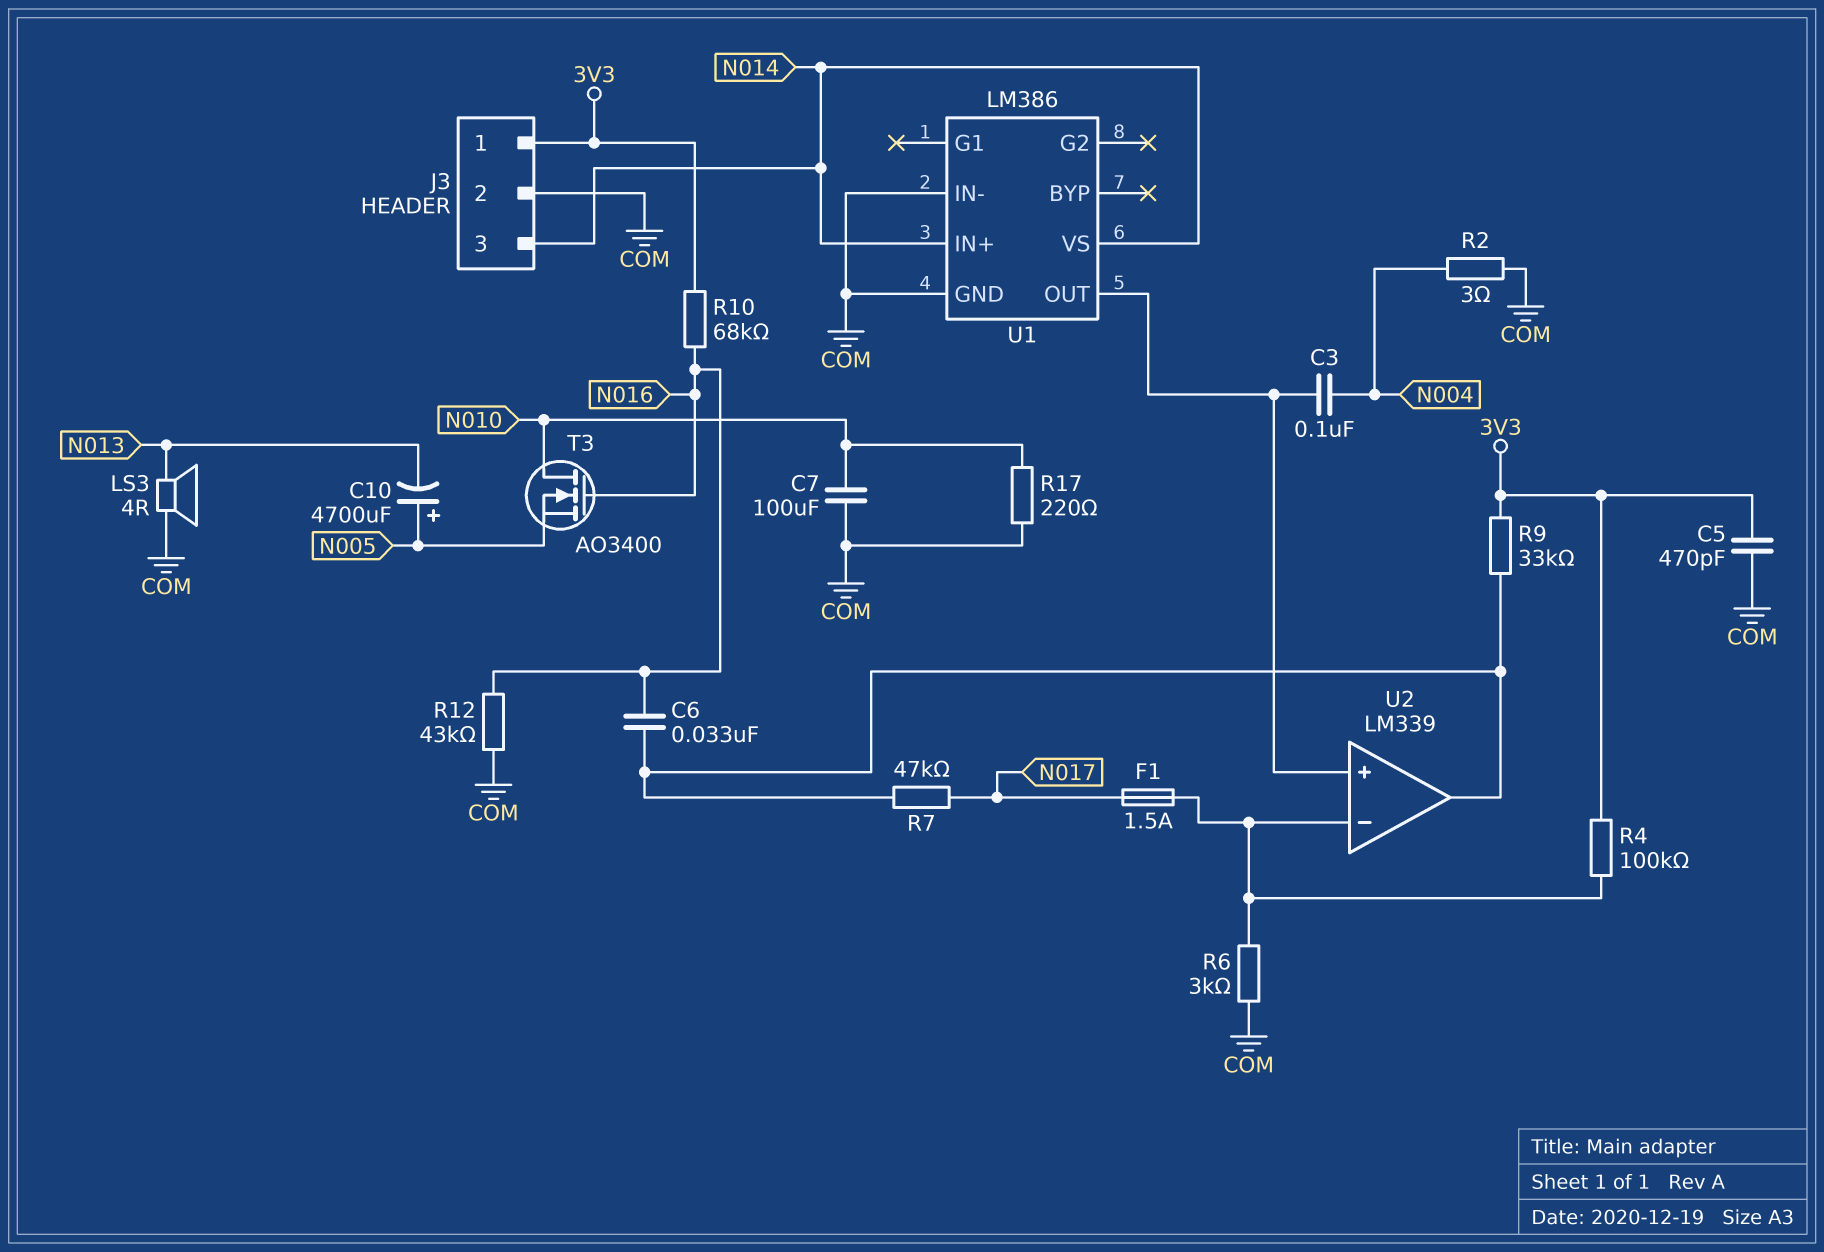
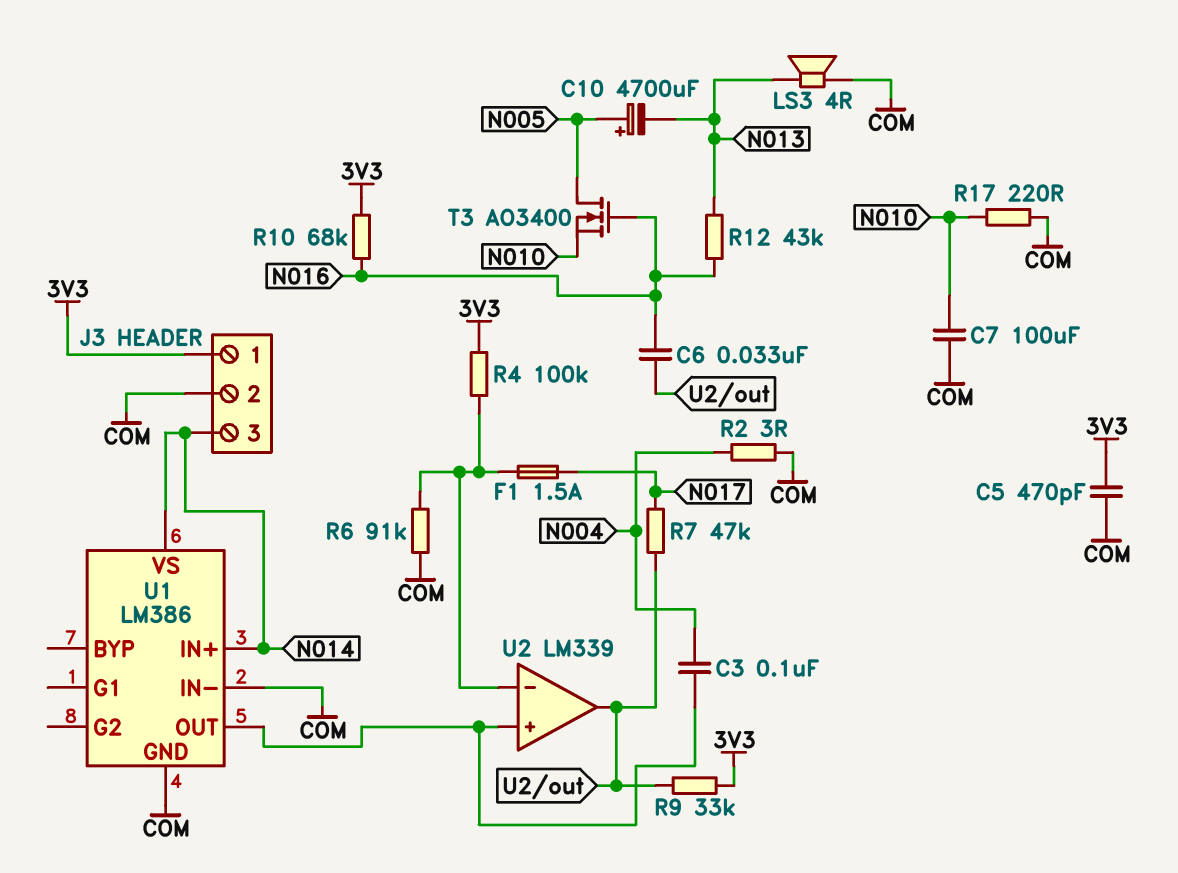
R6: 3k (COM, U2/in-) -> 91k (COM, U2/in-)
R12: 43k (COM, N016) -> 43k (N013, N016)
T3: NMOS AO3400 (G N016, D N010, S N005) -> NMOS AO3400 (G N016, D N005, S N010)

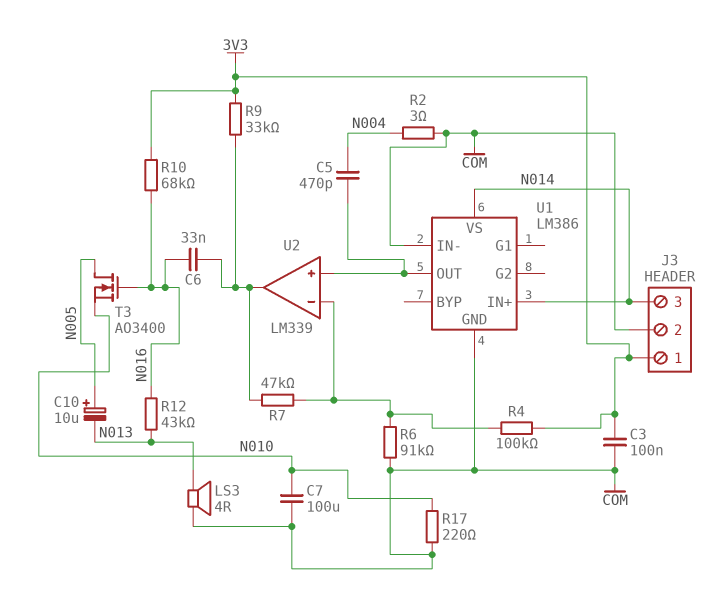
C3: 100nF (N004, U1/OUT) -> 100nF (3V3, COM)
C5: 470pF (3V3, COM) -> 470pF (N004, U1/OUT)
C10: 4700uF (plus N005, minus N013) -> 10uF (plus N005, minus N013)
F1: 1.5A (N017, U2/in-) -> none
R7: 47k (N017, U2/out) -> 47k (U2/in-, U2/out)

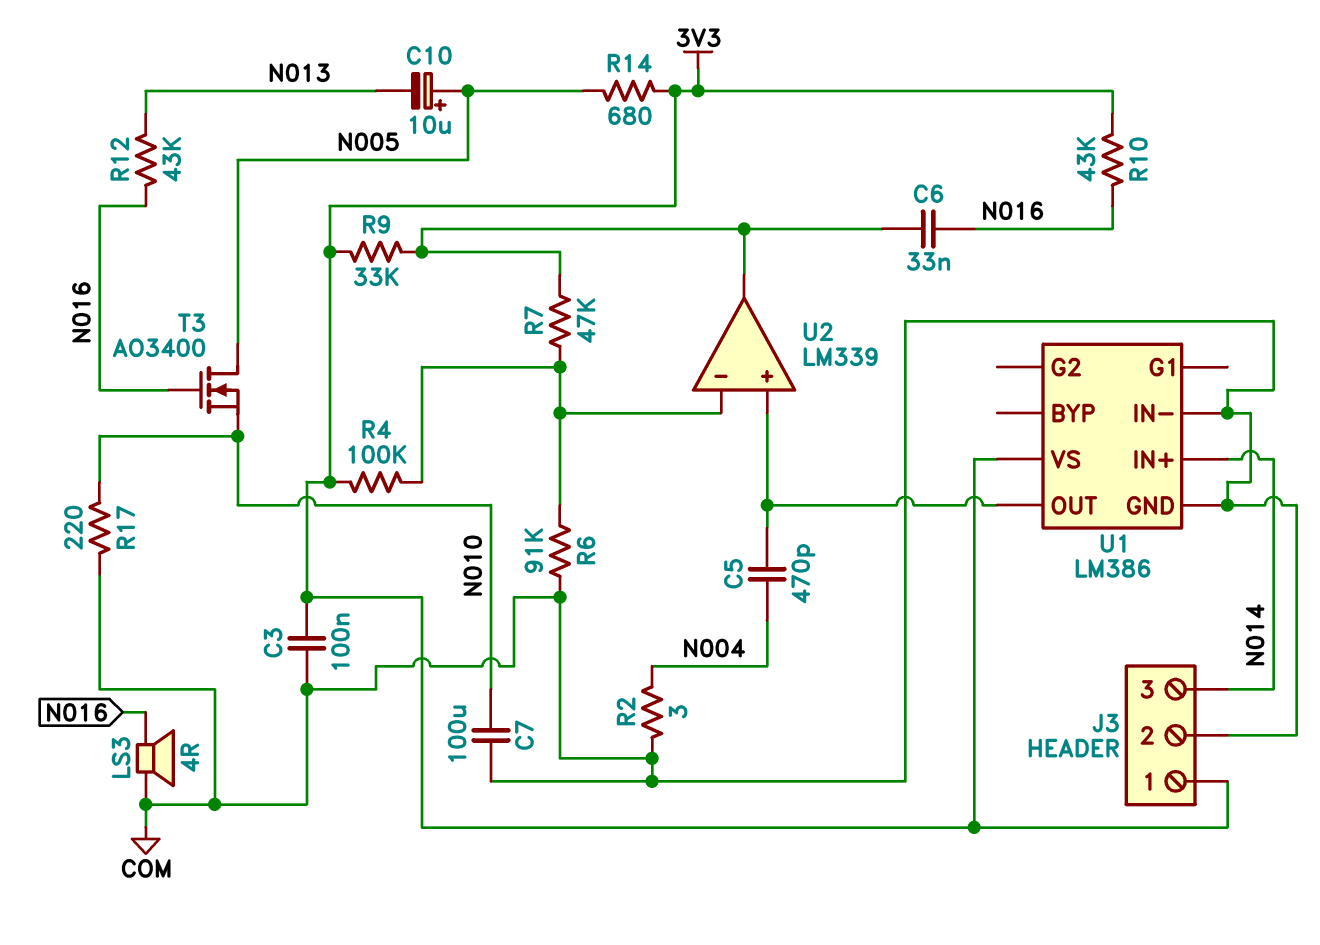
LS3: speaker 4R (COM, N013) -> speaker 4R (COM, N016)
R10: 68k (3V3, N016) -> 43k (3V3, N016)
R14: none -> 680 (3V3, N005)
U1 pin VS: N014 -> 3V3

